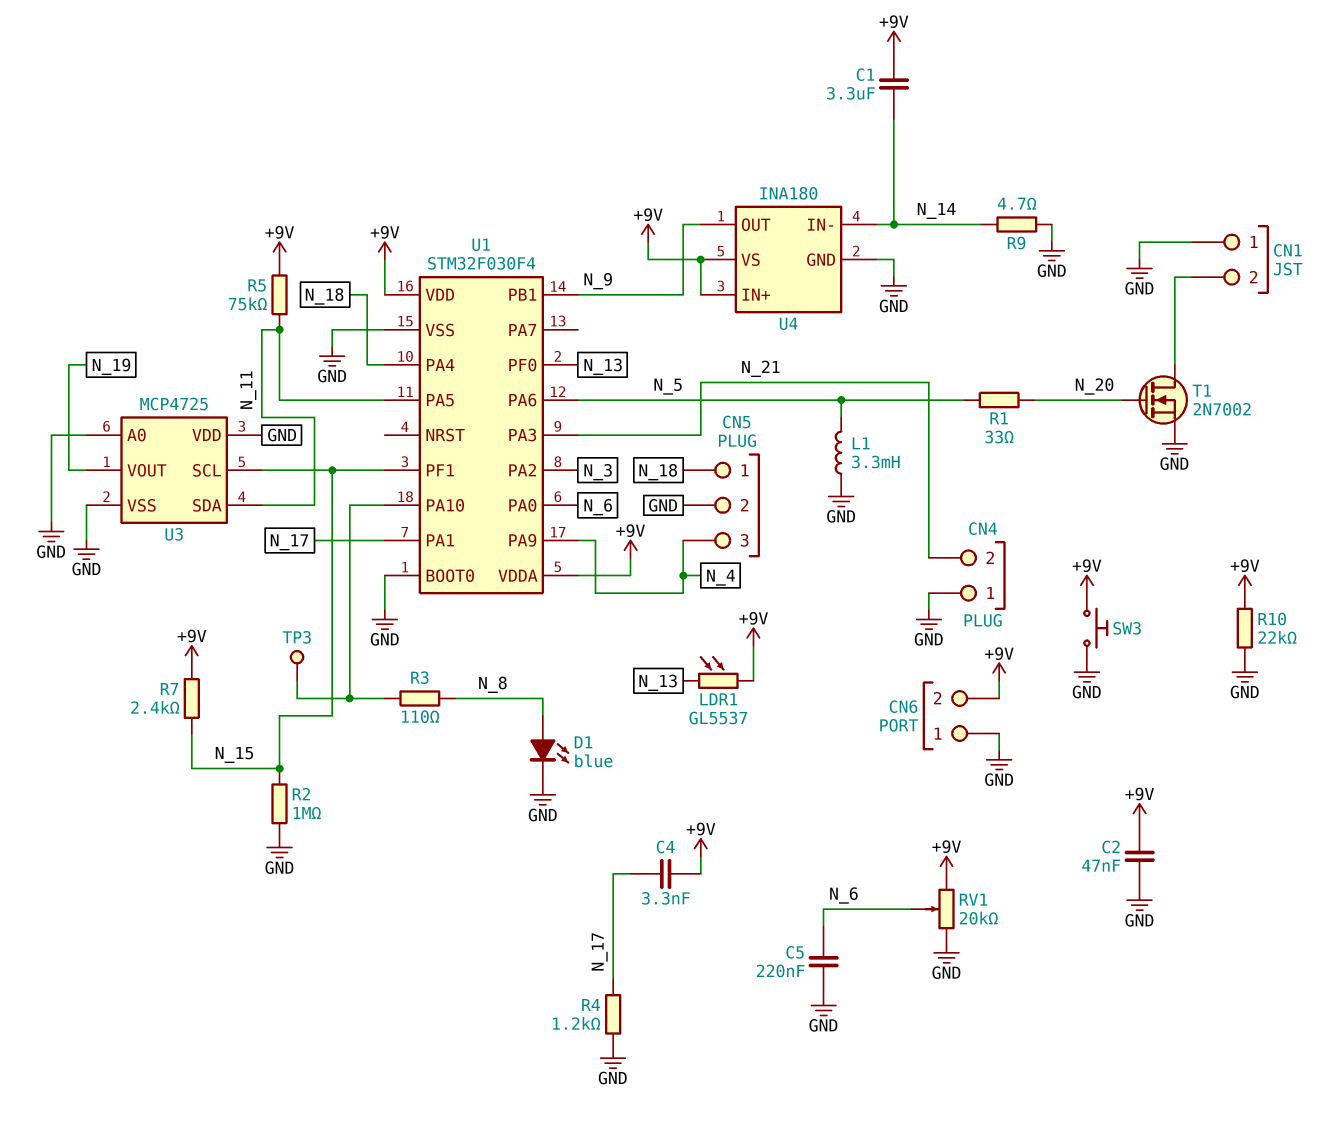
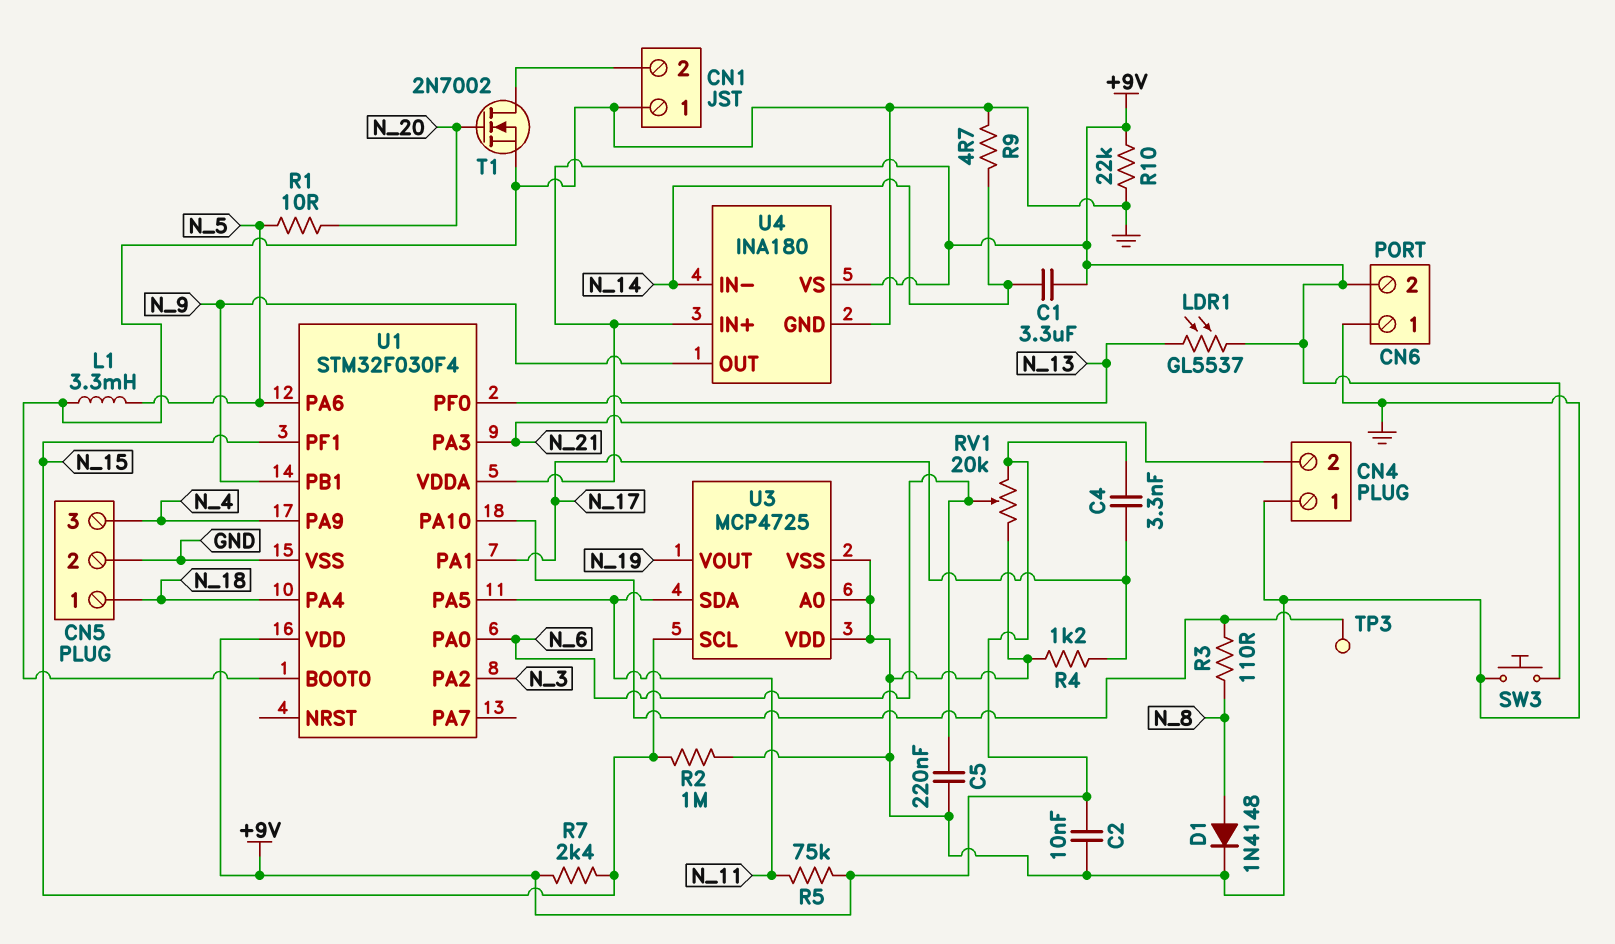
C2: 47nF (+9V, GND) -> 10nF (+9V, GND)
D1: LED blue (A N_8, K GND) -> diode 1N4148 (A N_8, K GND)
R1: 33 (N_5, N_20) -> 10 (N_5, N_20)

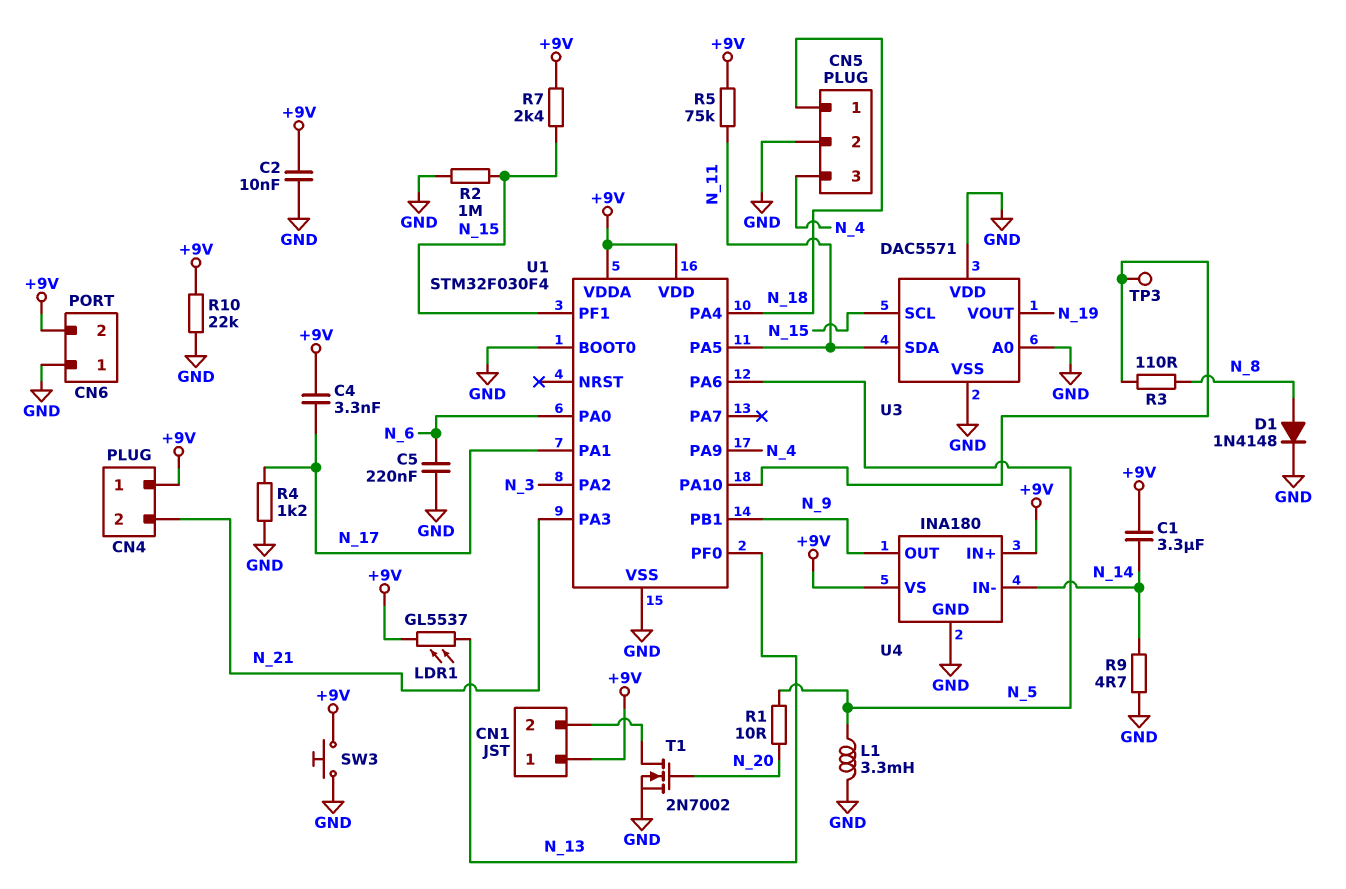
CN1 pin 1: GND -> +9V
CN4 pin 1: GND -> +9V
RV1: 20k (+9V, GND, wiper N_6) -> none
U3: MCP4725 -> DAC5571

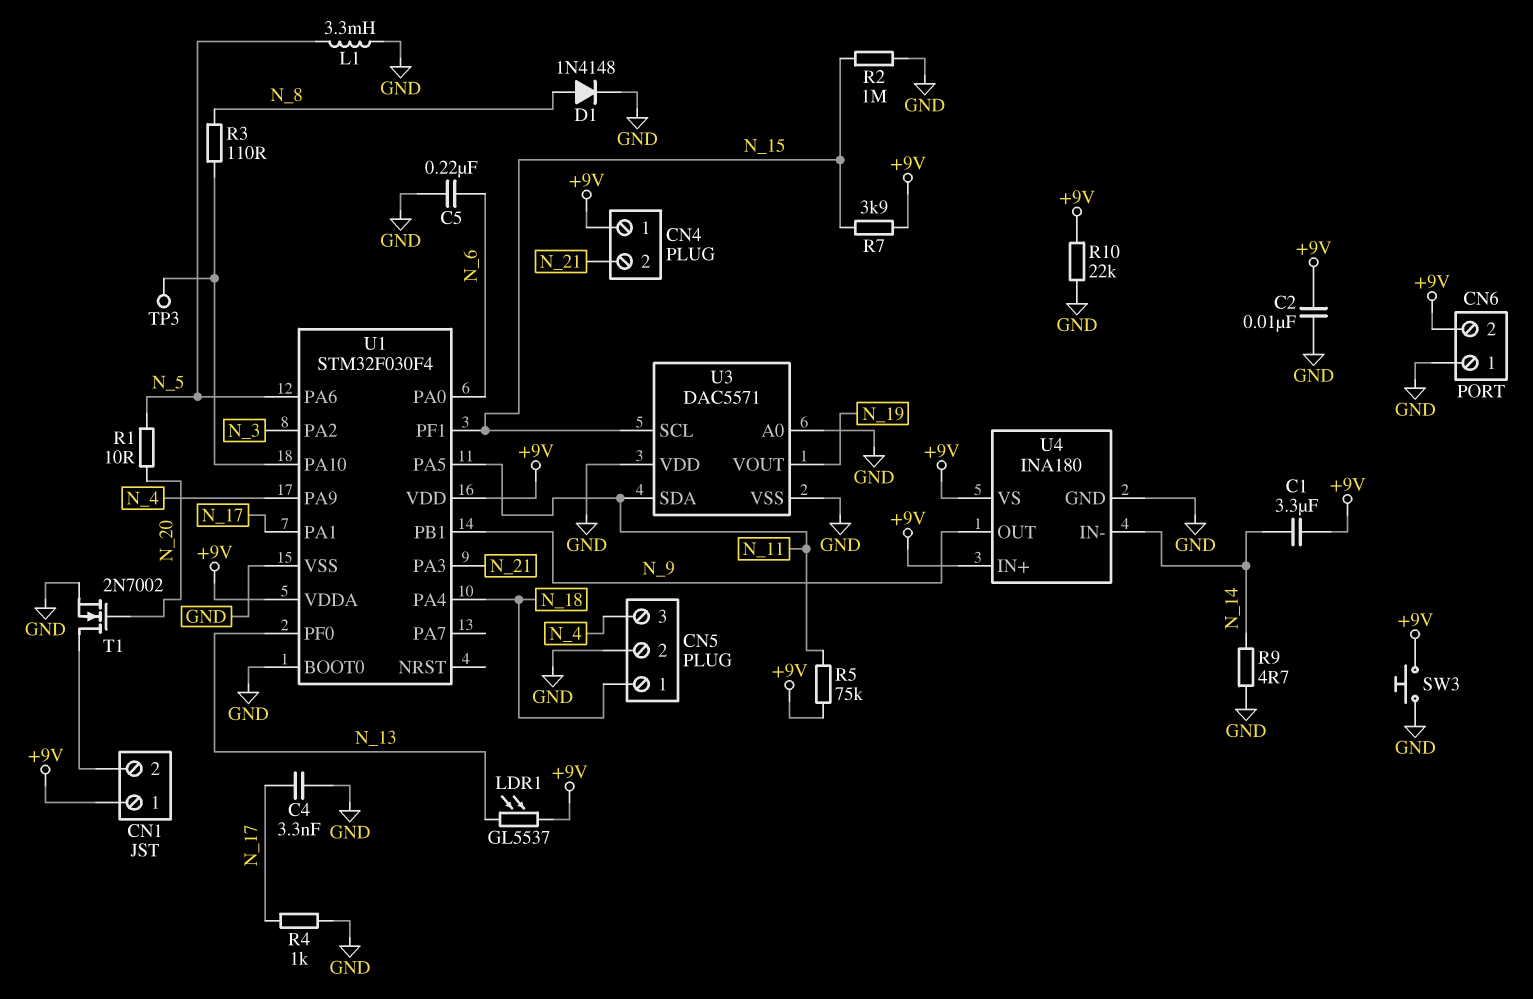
C4: 3.3nF (+9V, N_17) -> 3.3nF (GND, N_17)
R4: 1.2k (GND, N_17) -> 1k (GND, N_17)
R7: 2.4k (+9V, N_15) -> 3.9k (+9V, N_15)

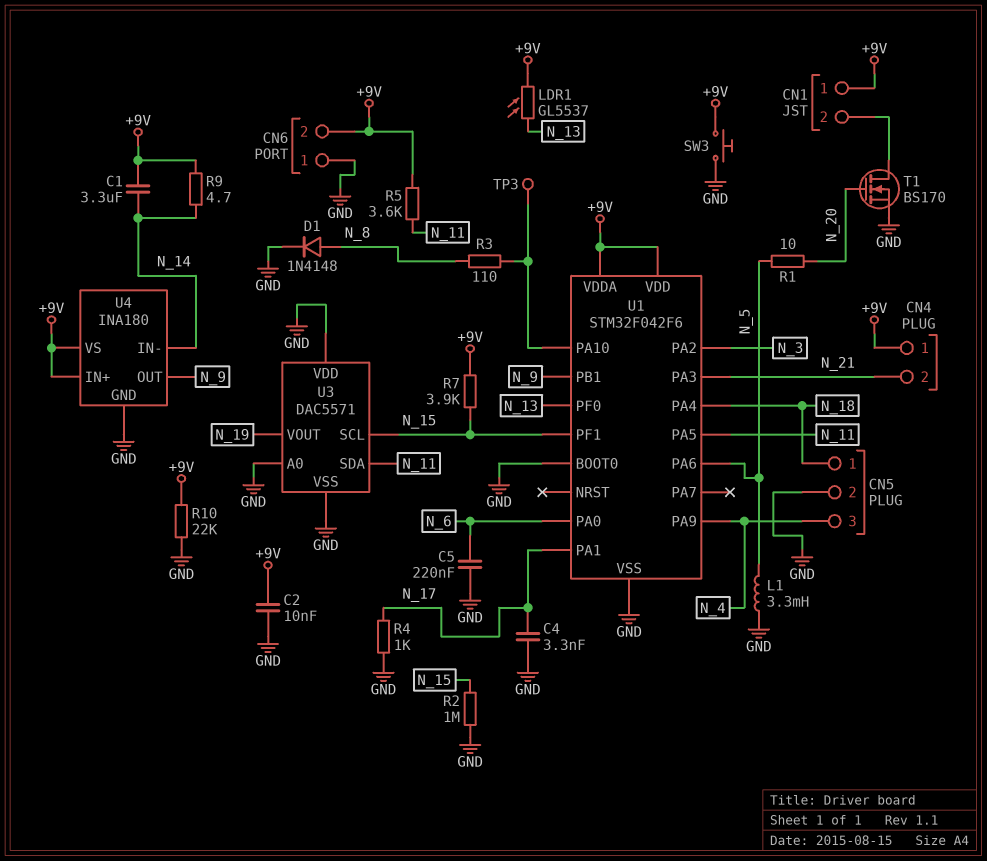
R5: 75k (+9V, N_11) -> 3.6k (+9V, N_11)
R9: 4.7 (GND, N_14) -> 4.7 (+9V, N_14)
T1: NMOS 2N7002 (G N_20, D CN1/2, S GND) -> NMOS BS170 (G N_20, D CN1/2, S GND)
U1: STM32F030F4 -> STM32F042F6

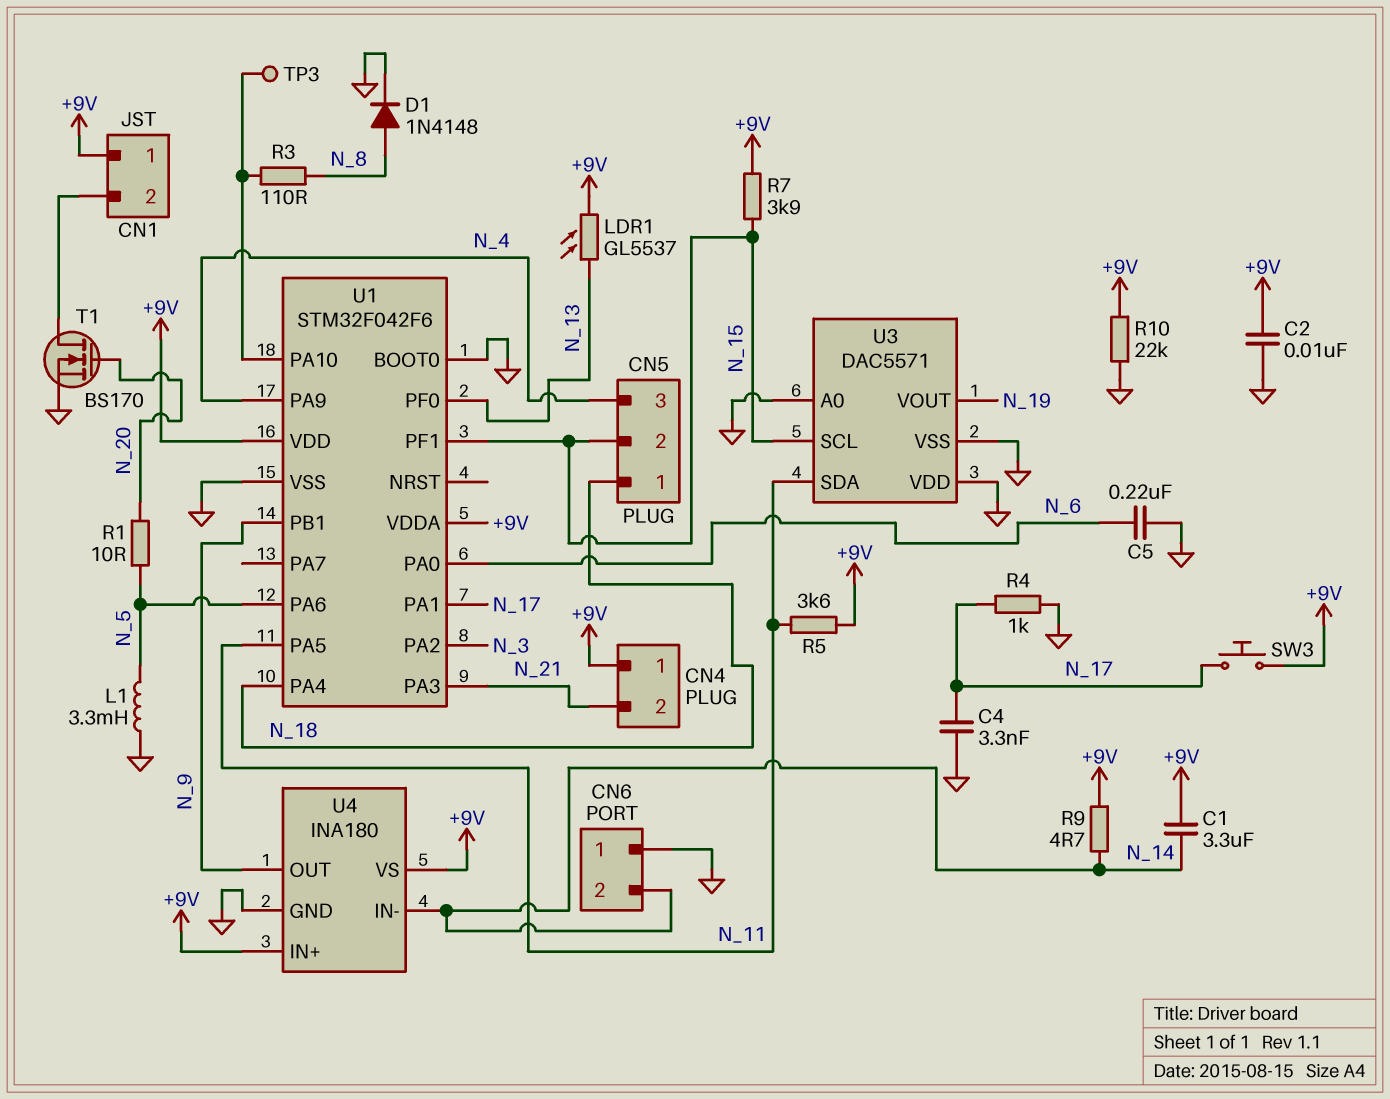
CN5 pin 2: GND -> N_15
CN6 pin 2: +9V -> N_14
R2: 1M (GND, N_15) -> none
SW3: button (+9V, GND) -> button (+9V, N_17)

